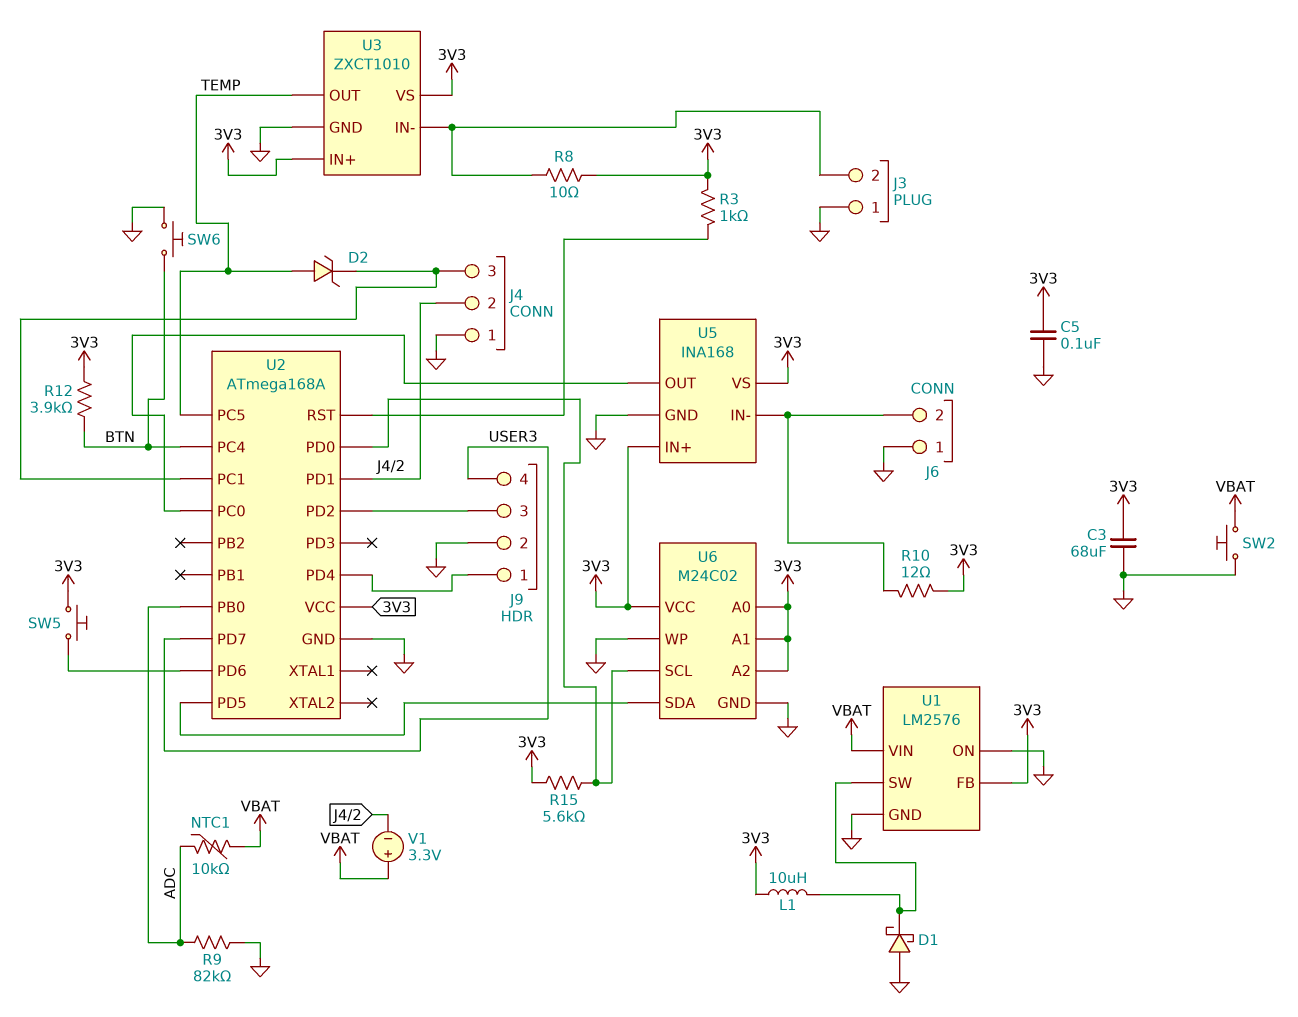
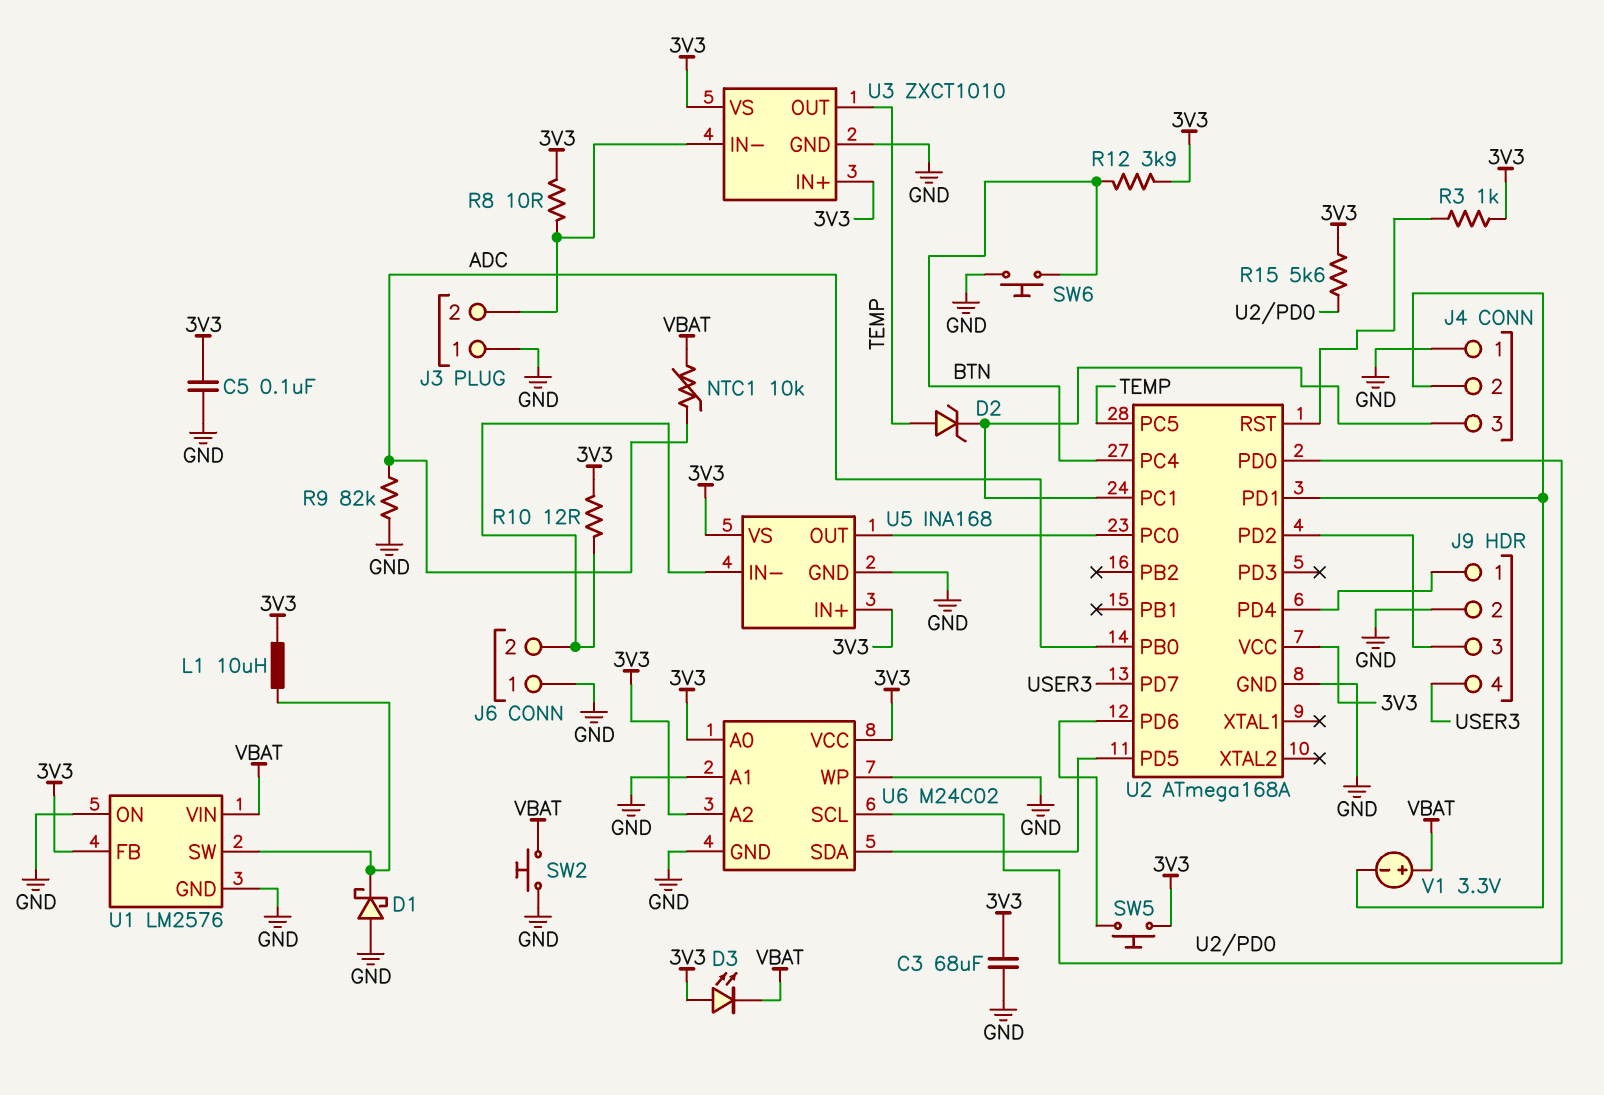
D3: none -> LED (A 3V3, K VBAT)
U6 pin A1: 3V3 -> GND

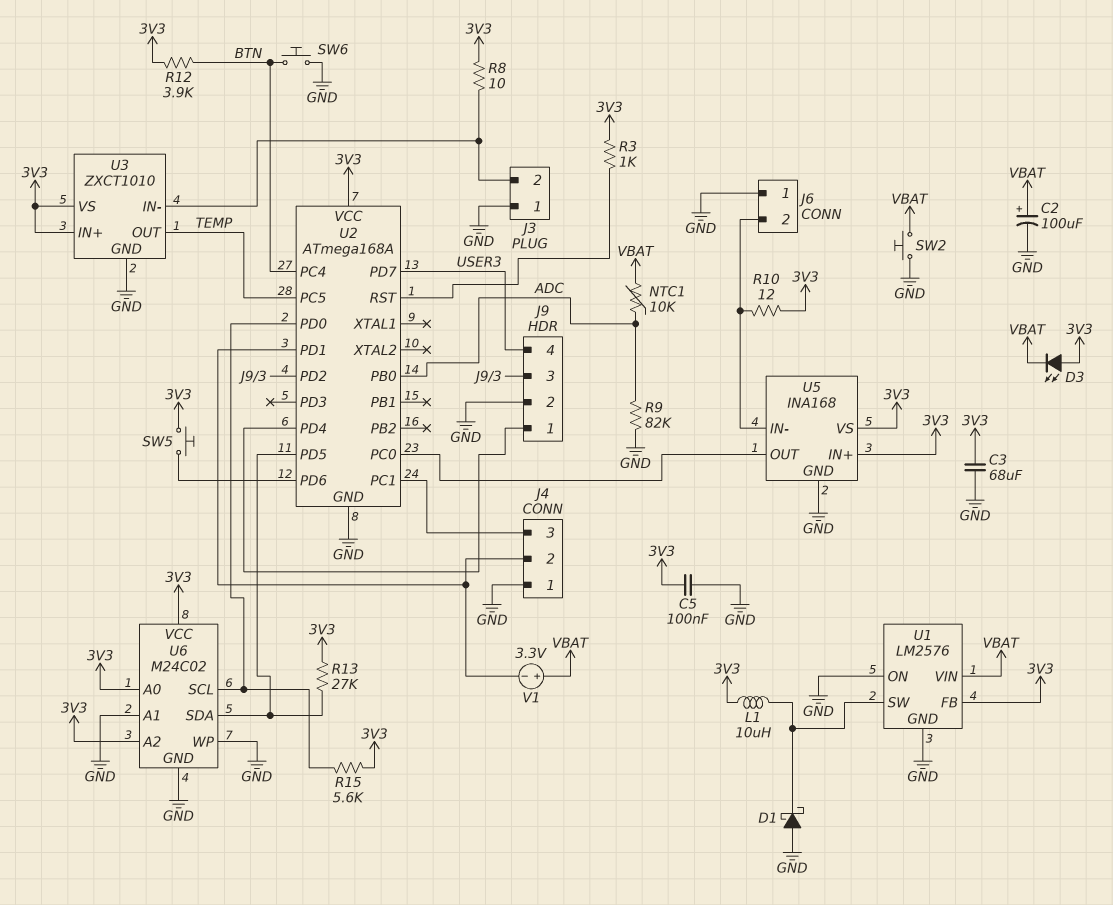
C2: none -> 100uF (plus VBAT, minus GND)
D2: zener (A TEMP, K J4/3) -> none
R13: none -> 27k (3V3, U2/PD5)

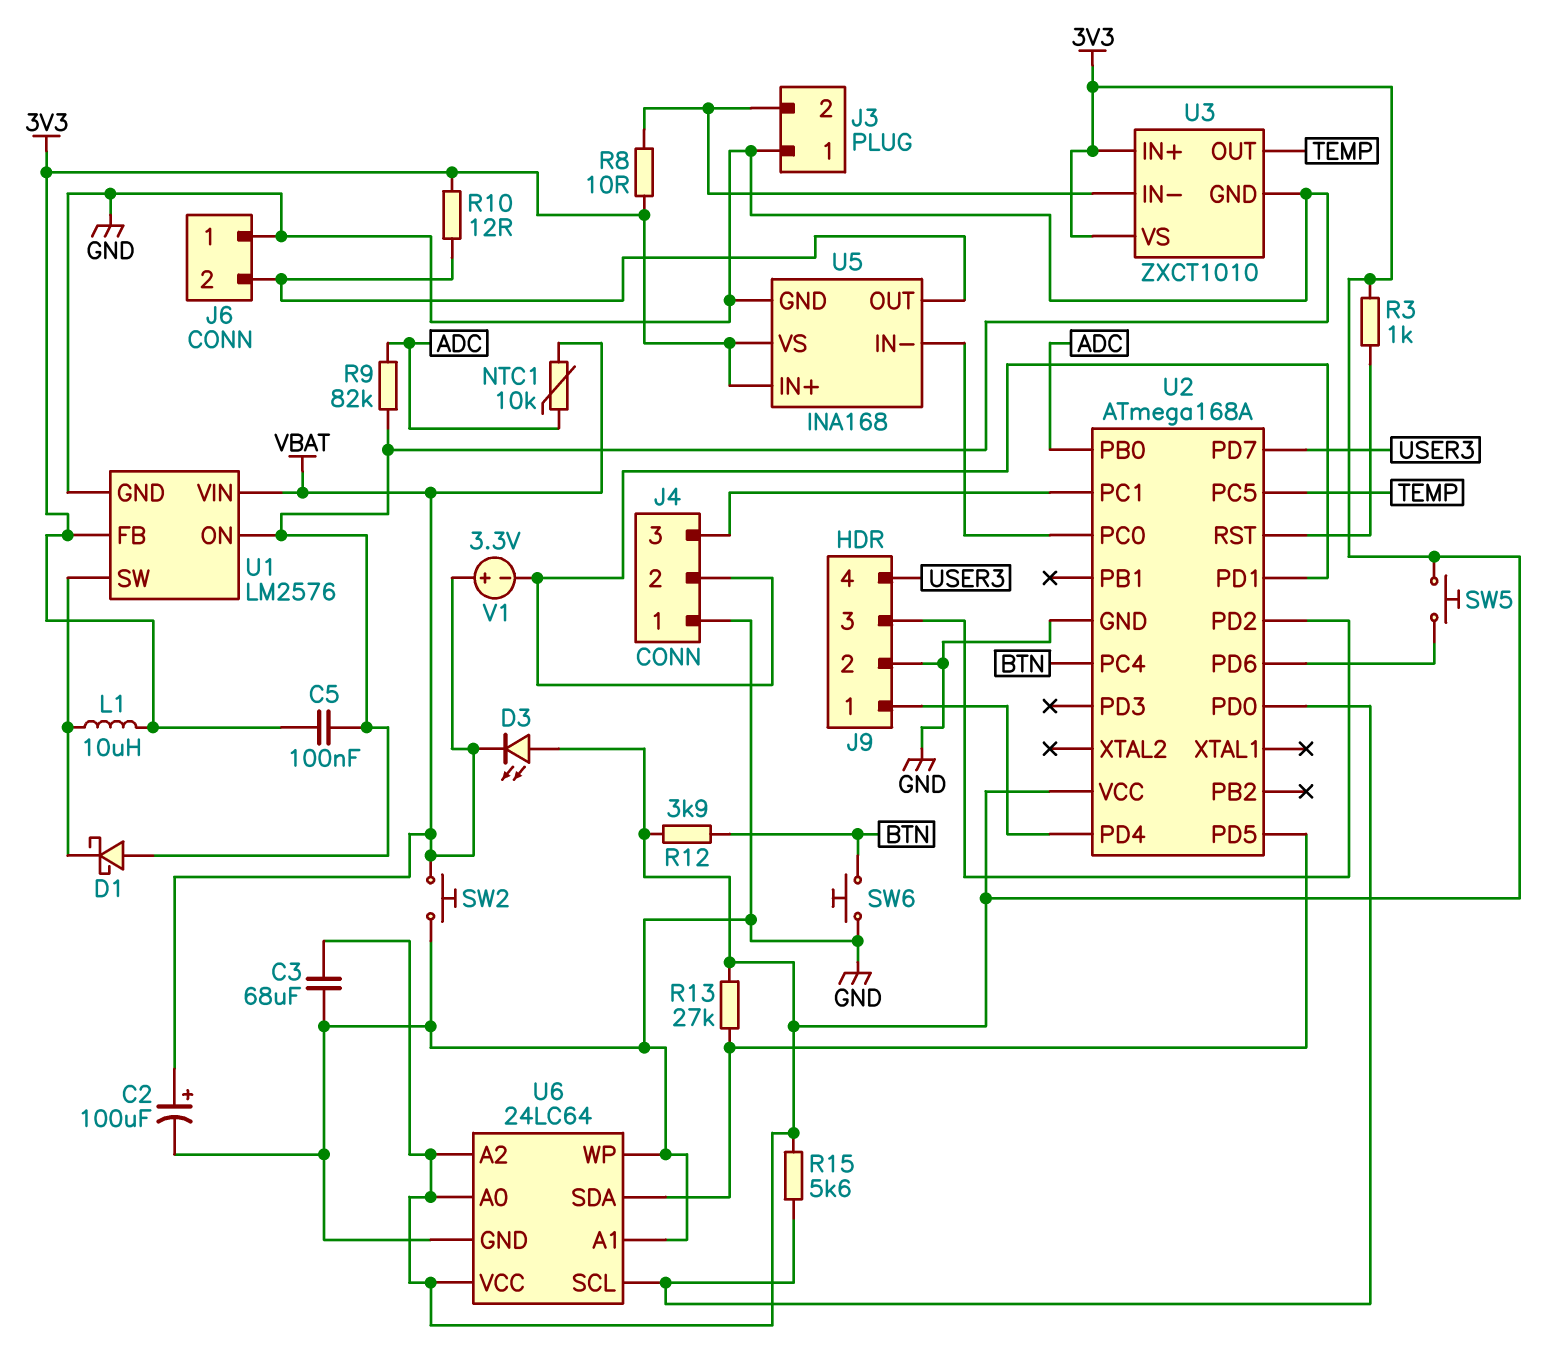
U5 pin IN-: J6/2 -> U2/PC0
U5 pin OUT: U2/PC0 -> J6/2
U6: M24C02 -> 24LC64

